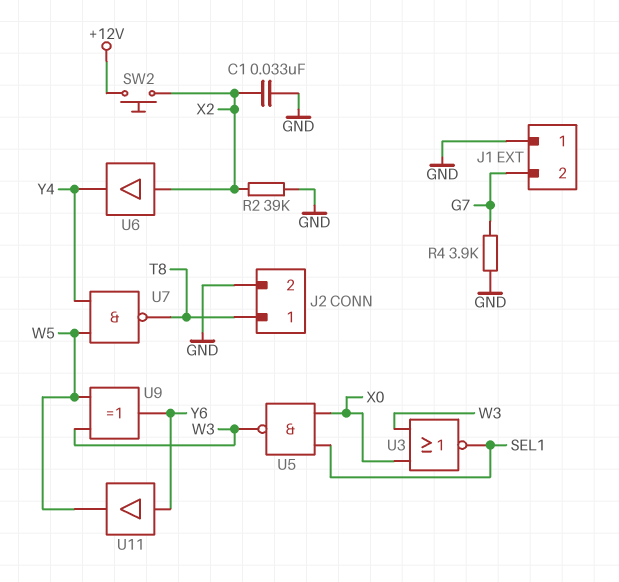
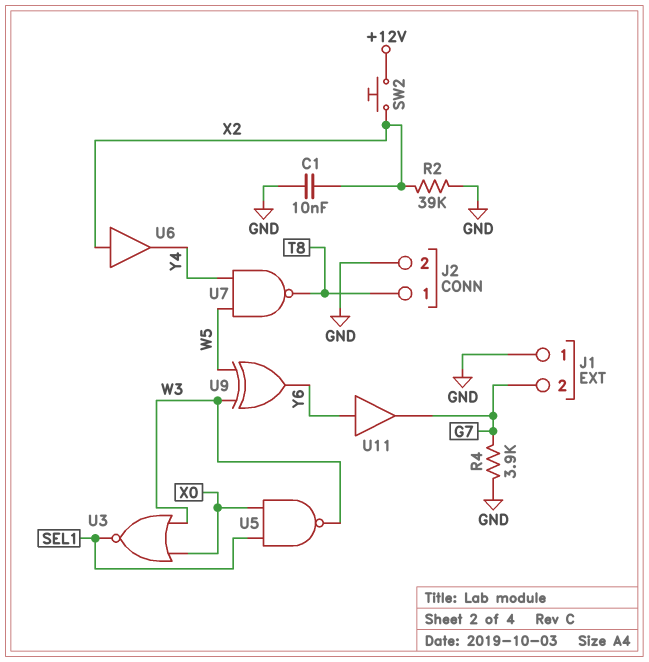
C1: 33nF (GND, X2) -> 10nF (GND, X2)
U11: buffer (in Y6, out W5) -> buffer (in Y6, out G7)

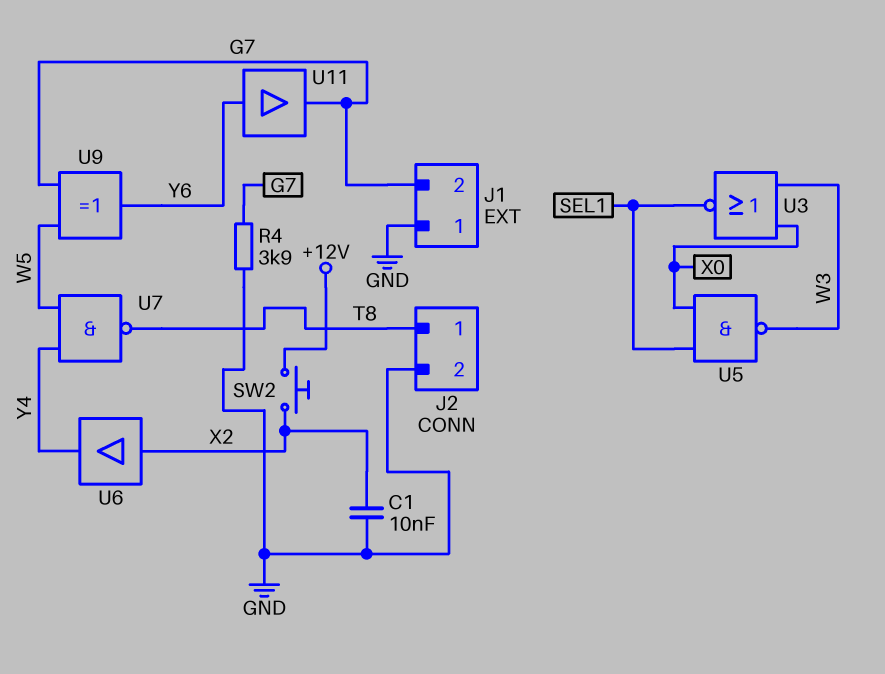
R2: 39k (GND, X2) -> none
U9: XOR (in W3, in W5, out Y6) -> XOR (in G7, in W5, out Y6)

